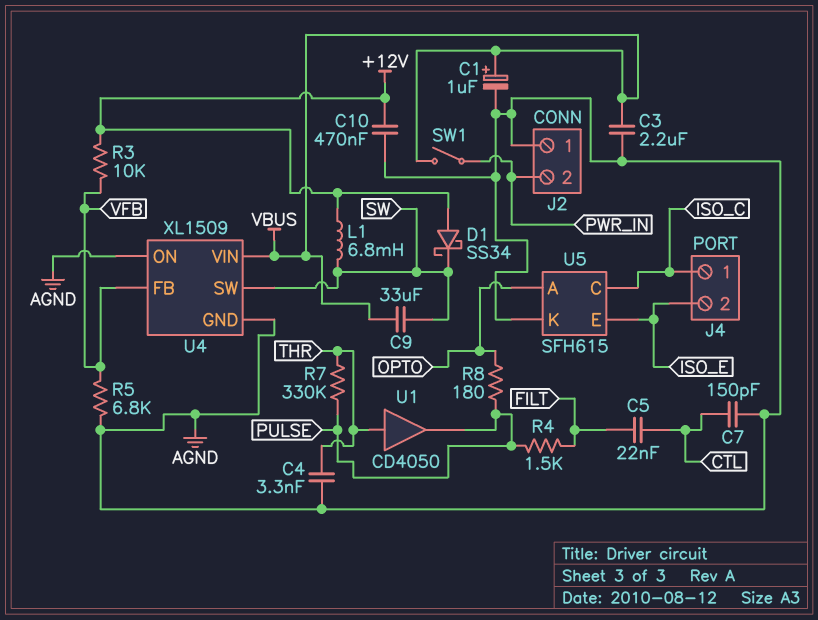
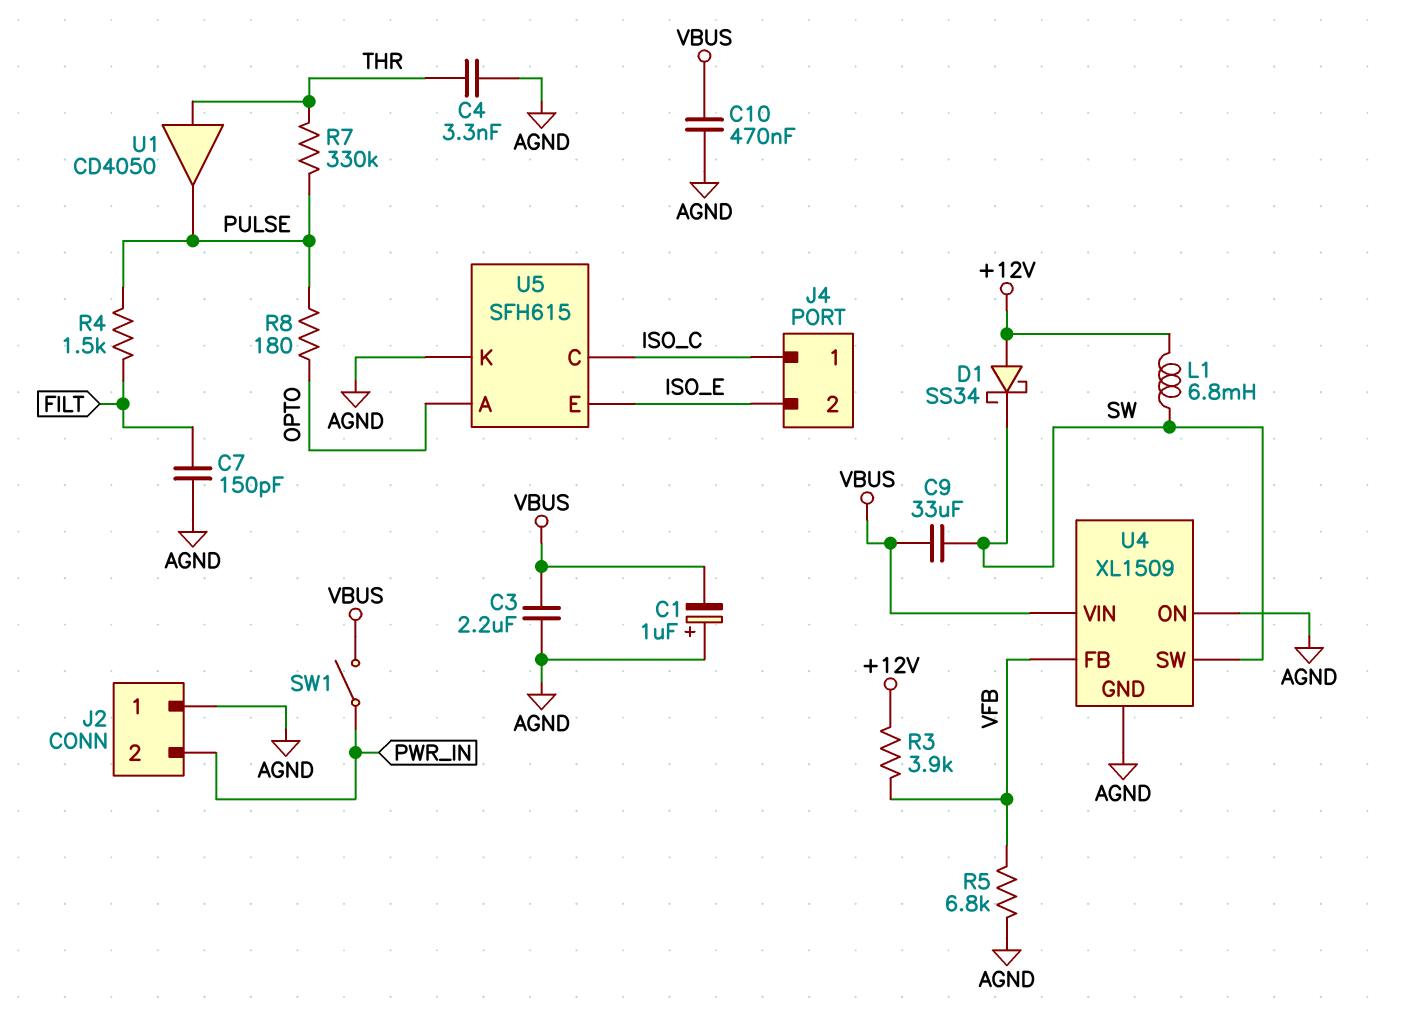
C1: 1uF (plus VBUS, minus AGND) -> 1uF (plus AGND, minus VBUS)
C5: 22nF (CTL, FILT) -> none
C7: 150pF (AGND, CTL) -> 150pF (AGND, FILT)
C10: 470nF (+12V, AGND) -> 470nF (AGND, VBUS)
R3: 10k (+12V, VFB) -> 3.9k (+12V, VFB)

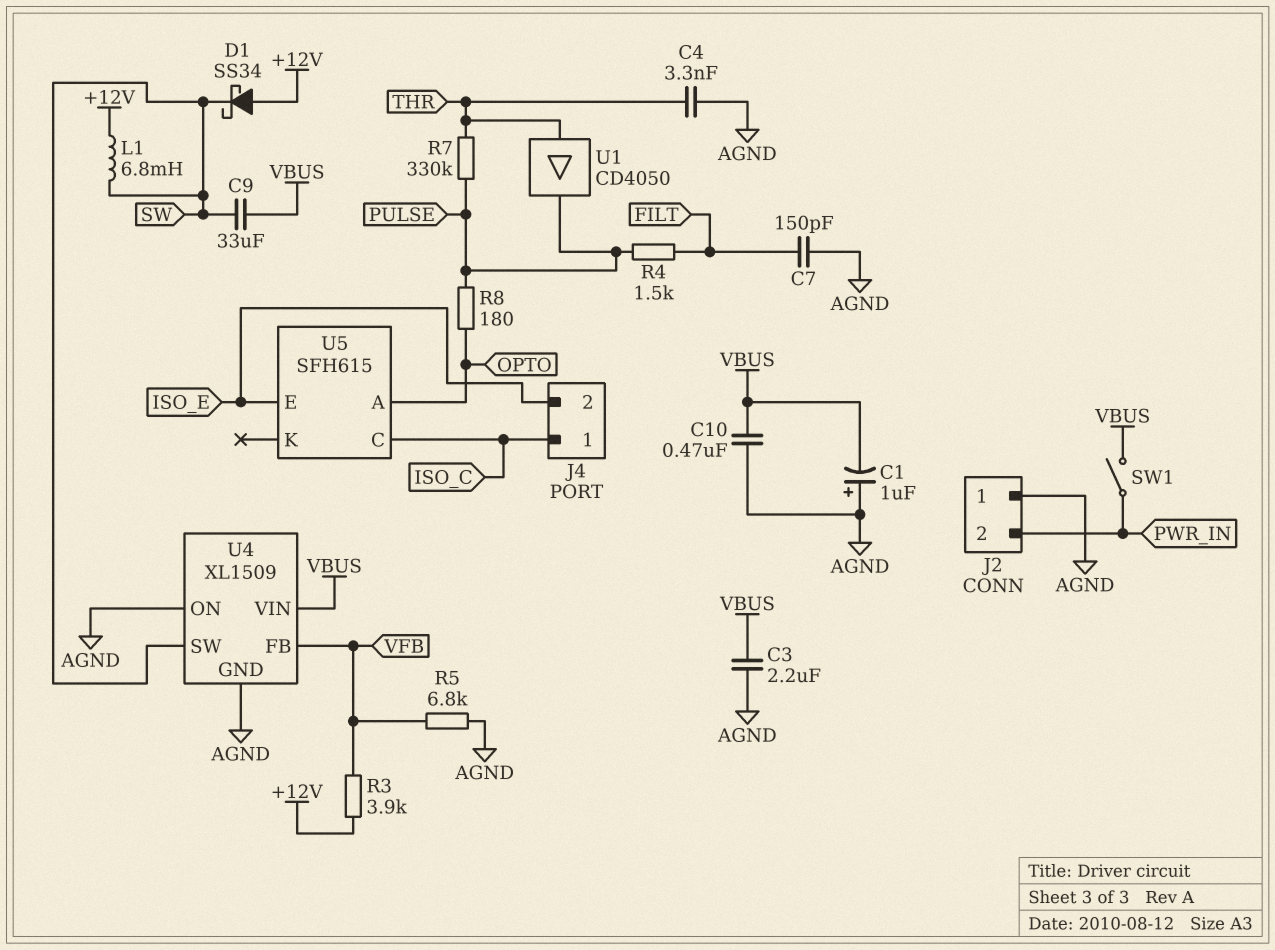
U5 pin K: AGND -> none

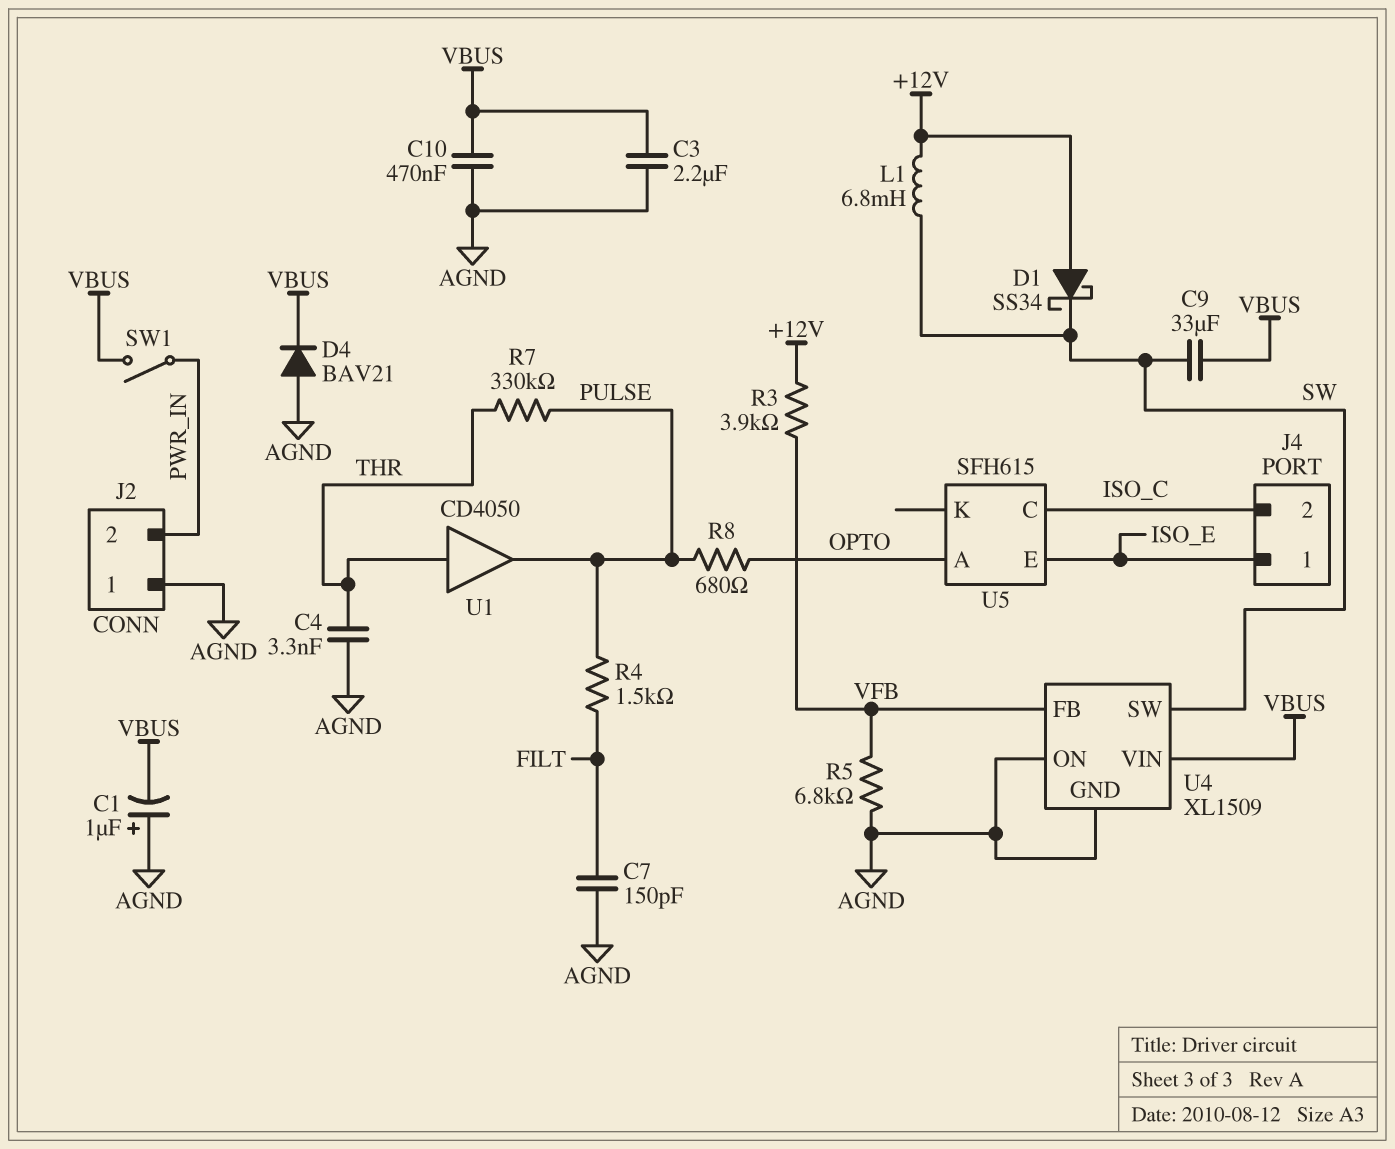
D4: none -> diode BAV21 (A AGND, K VBUS)
J4 pin 1: ISO_C -> ISO_E
J4 pin 2: ISO_E -> ISO_C
R8: 180 (OPTO, PULSE) -> 680 (OPTO, PULSE)

